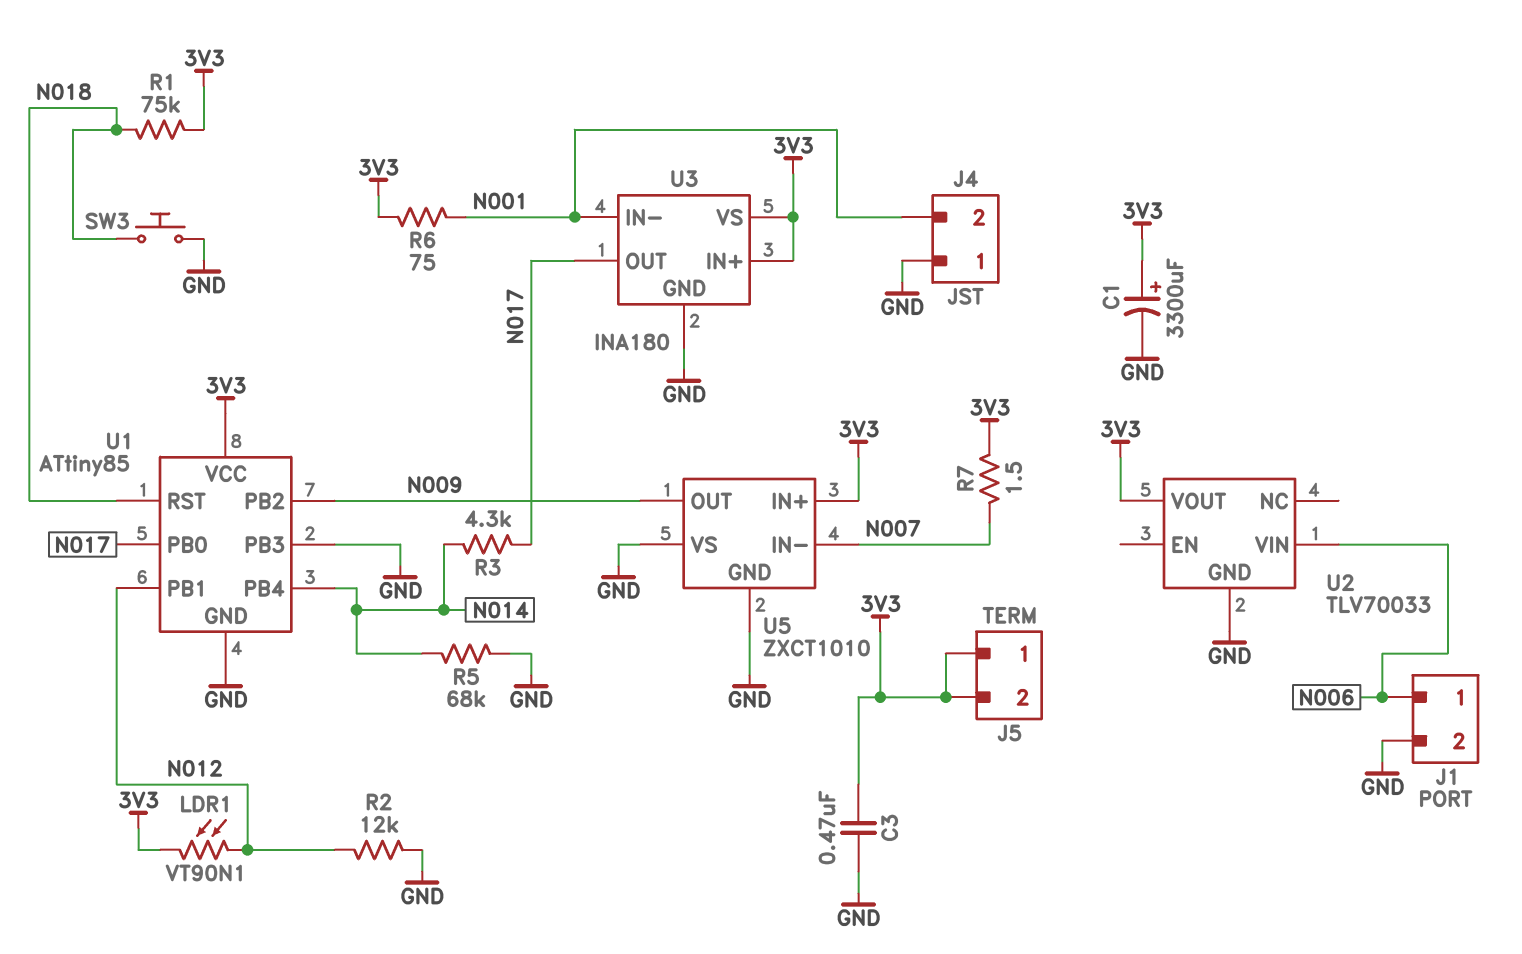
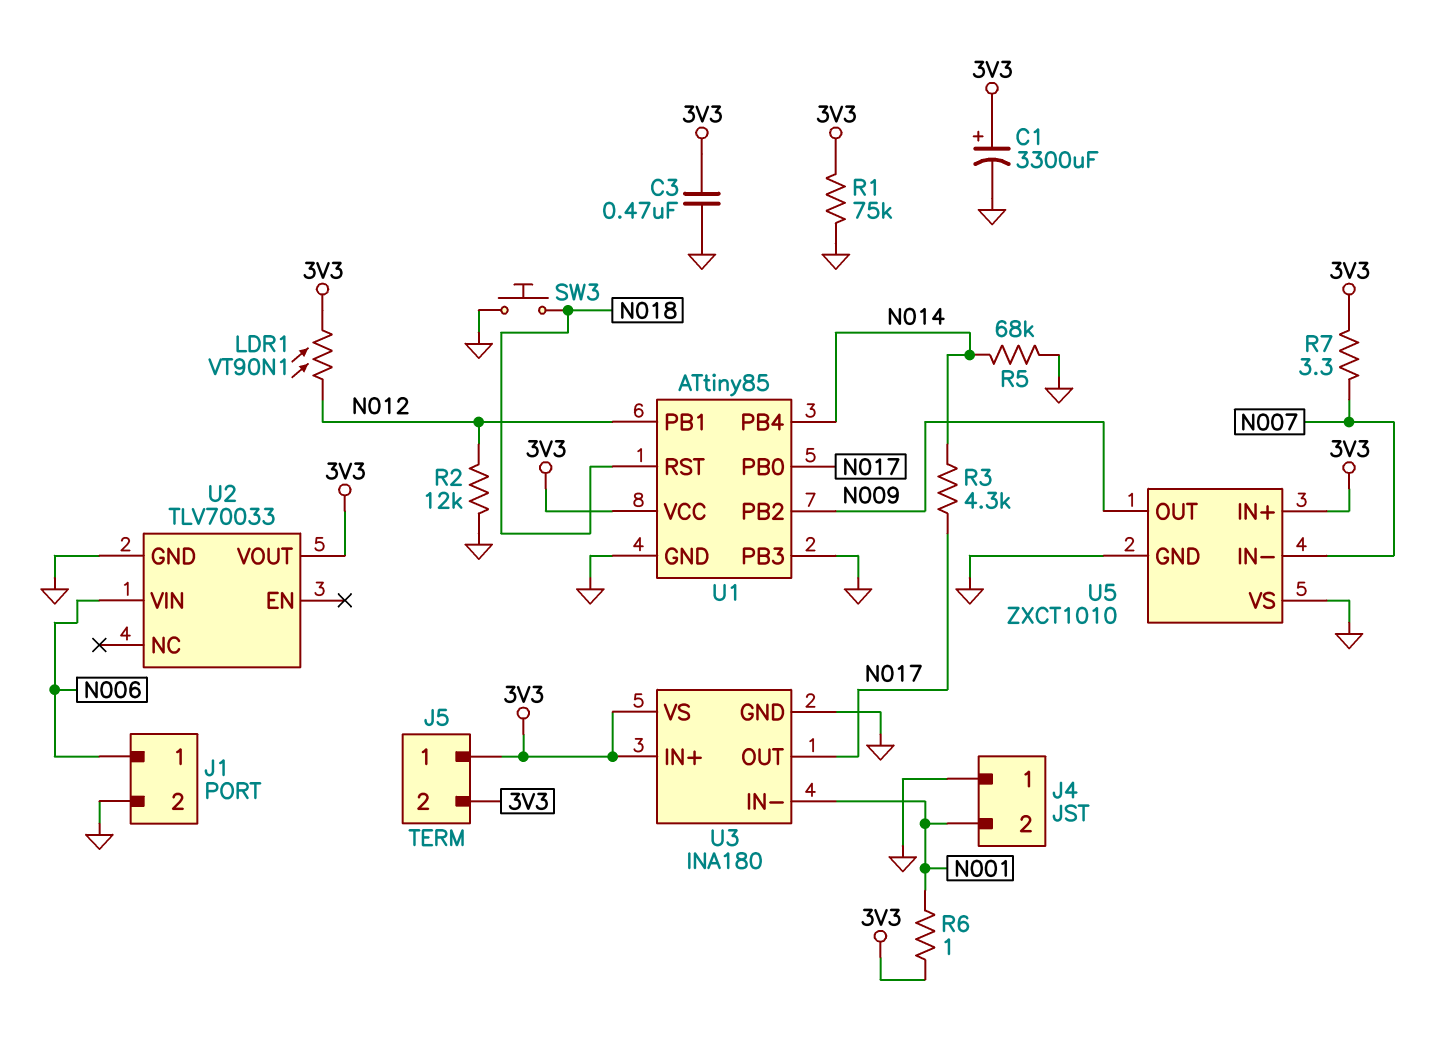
R1: 75k (3V3, N018) -> 75k (3V3, GND)
R6: 75 (3V3, N001) -> 1 (3V3, N001)
R7: 1.5 (3V3, N007) -> 3.3 (3V3, N007)

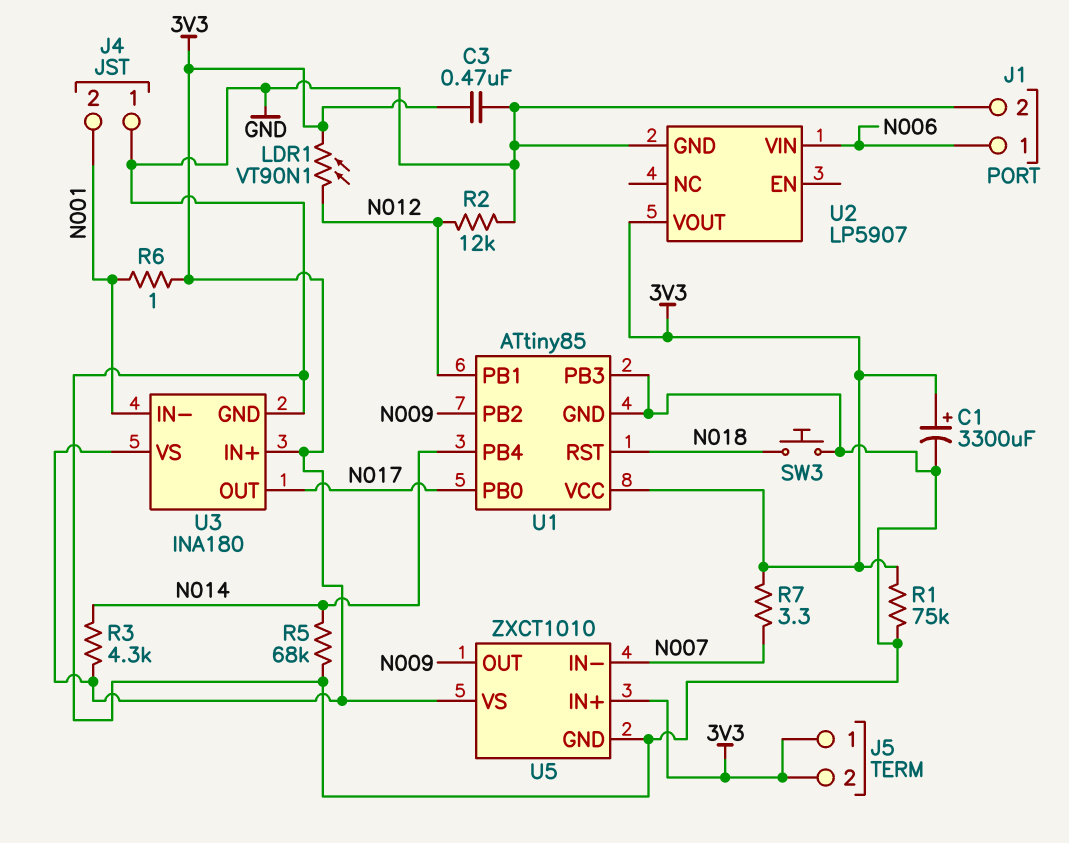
R3: 4.3k (N014, N017) -> 4.3k (3V3, N014)
U2: TLV70033 -> LP5907
U5 pin VS: GND -> 3V3

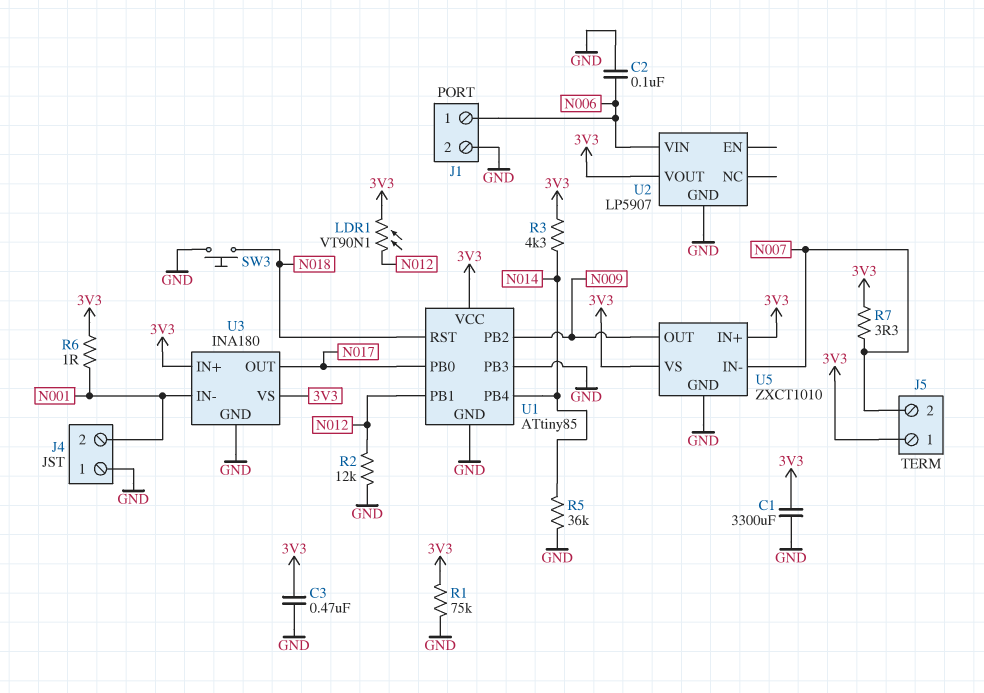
C1: 3300uF (plus 3V3, minus GND) -> 3300uF (3V3, GND)
C2: none -> 100nF (GND, N006)
J5 pin 2: 3V3 -> N007
R5: 68k (GND, N014) -> 36k (GND, N014)

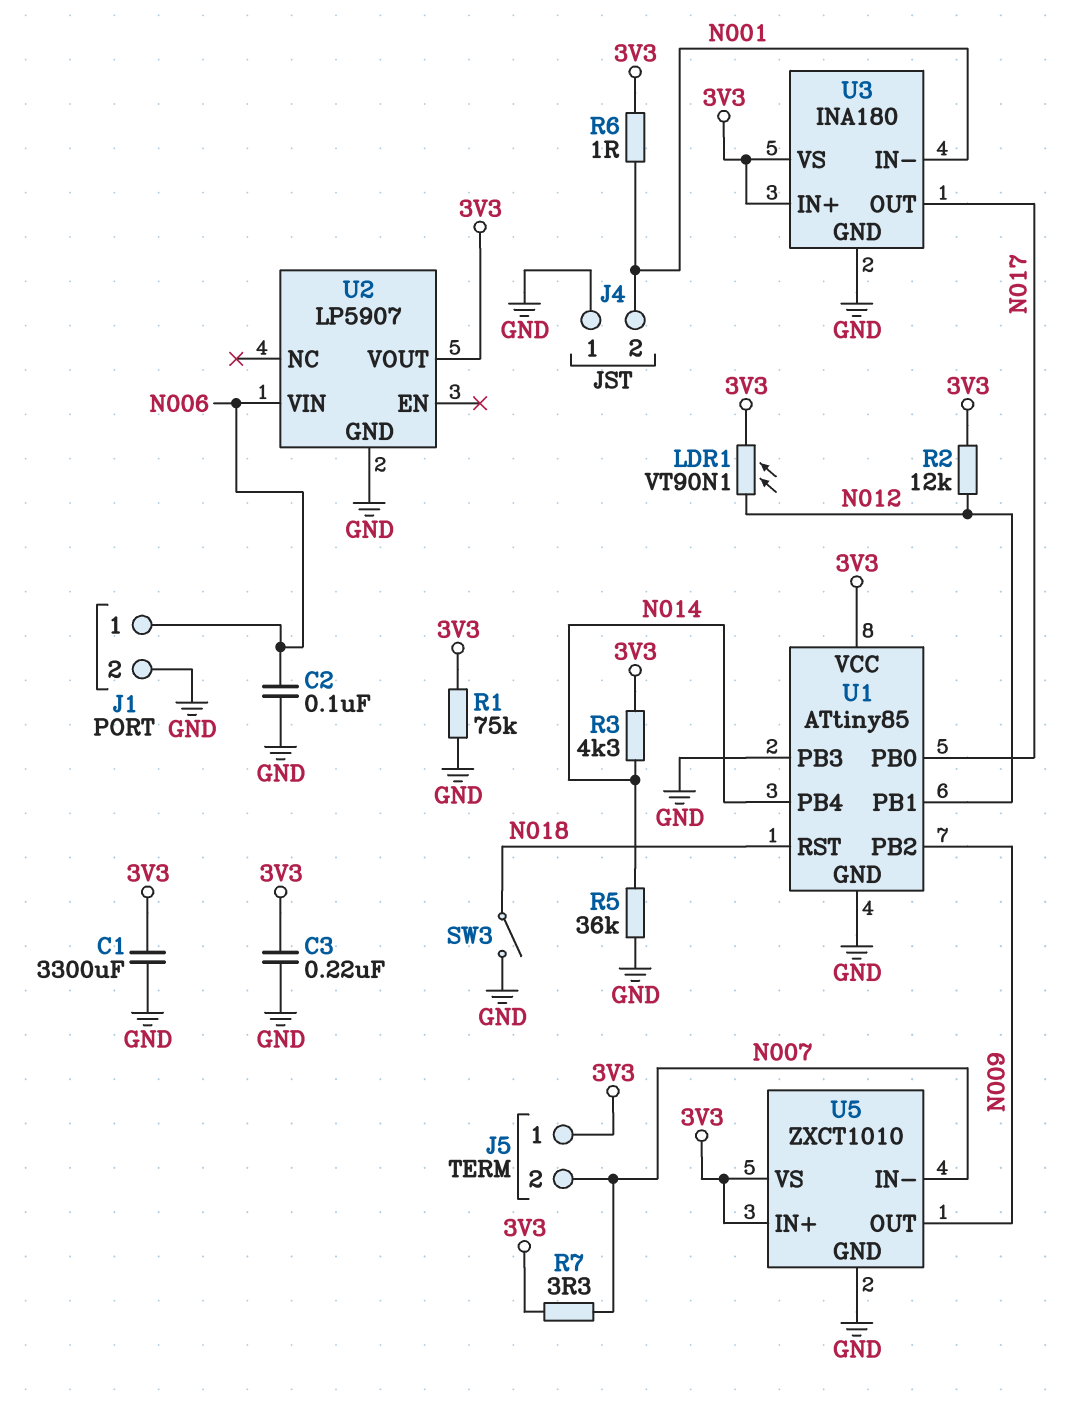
C3: 470nF (3V3, GND) -> 220nF (3V3, GND)
R2: 12k (GND, N012) -> 12k (3V3, N012)
SW3: button (GND, N018) -> switch (GND, N018)

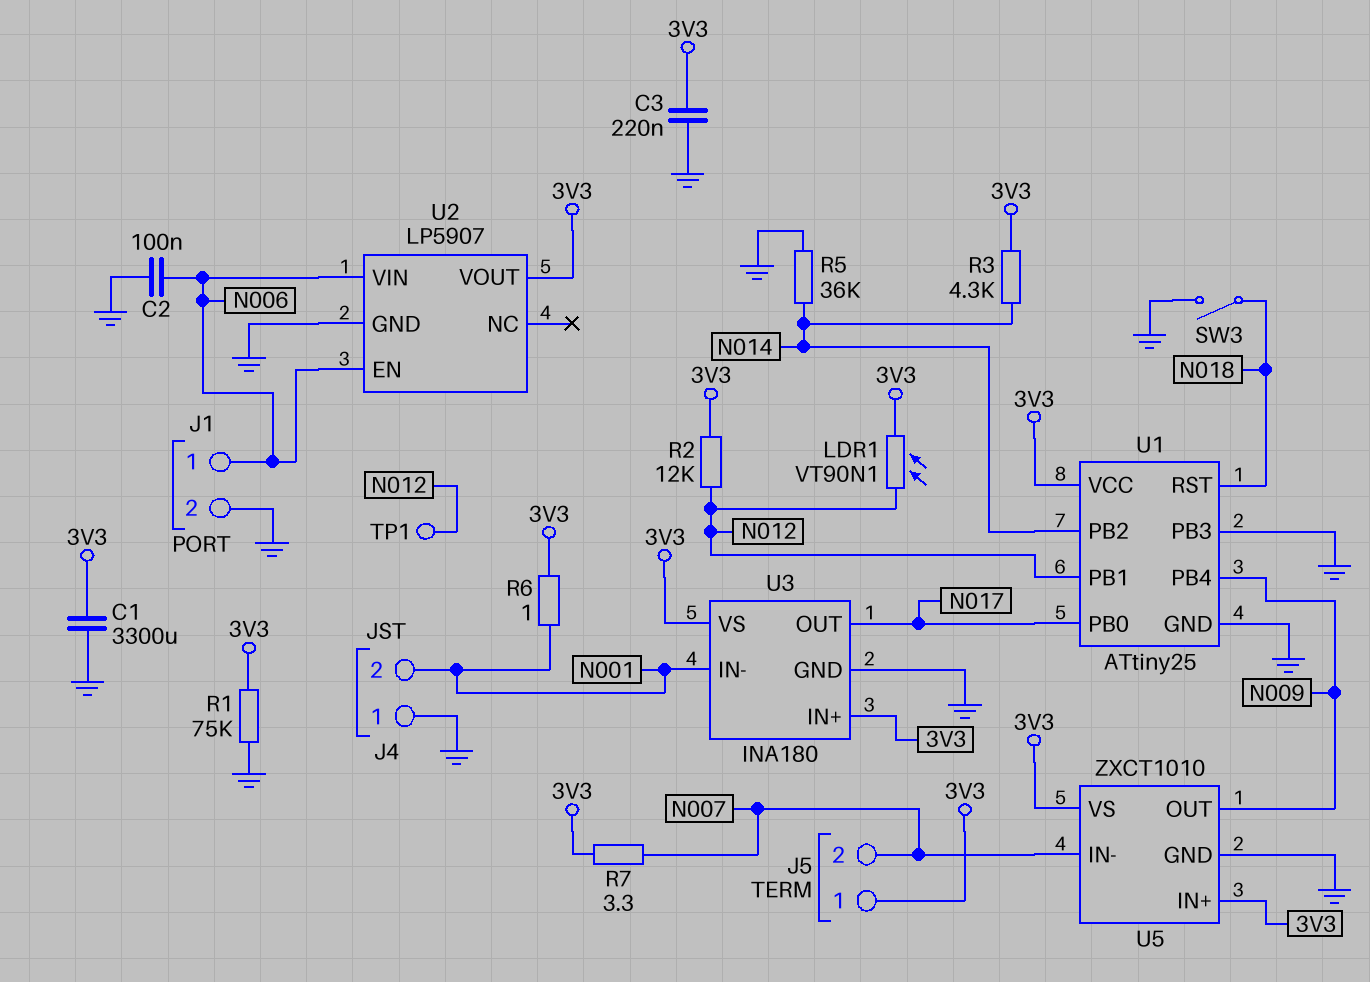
TP1: none -> test point (N012)
U1: ATtiny85 -> ATtiny25
U1 pin PB2: N009 -> N014
U1 pin PB4: N014 -> N009
U2 pin EN: none -> N006

